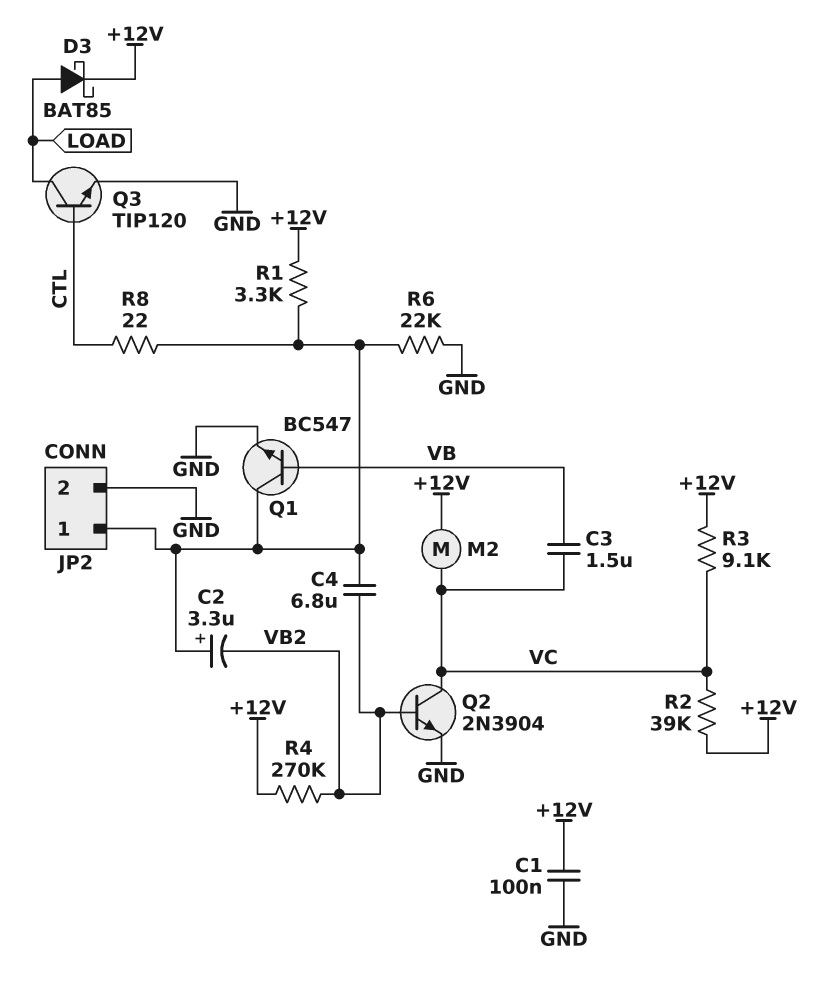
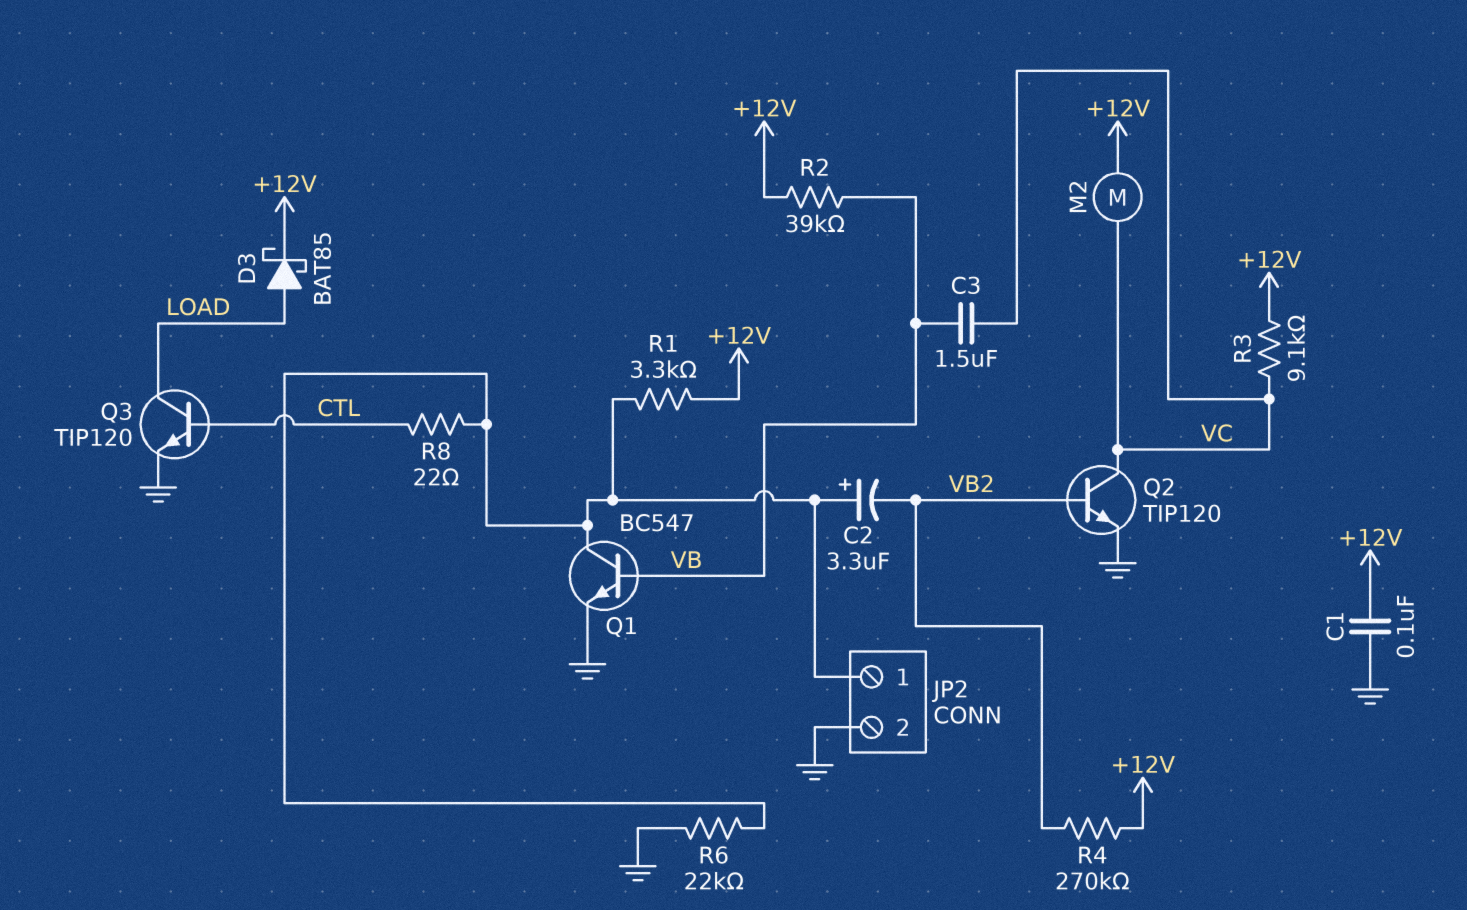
C4: 6.8uF (JP2/1, VB2) -> none
Q2: NPN 2N3904 (B VB2, C VC, E GND) -> NPN TIP120 (B VB2, C VC, E GND)
R2: 39k (+12V, VC) -> 39k (+12V, VB)

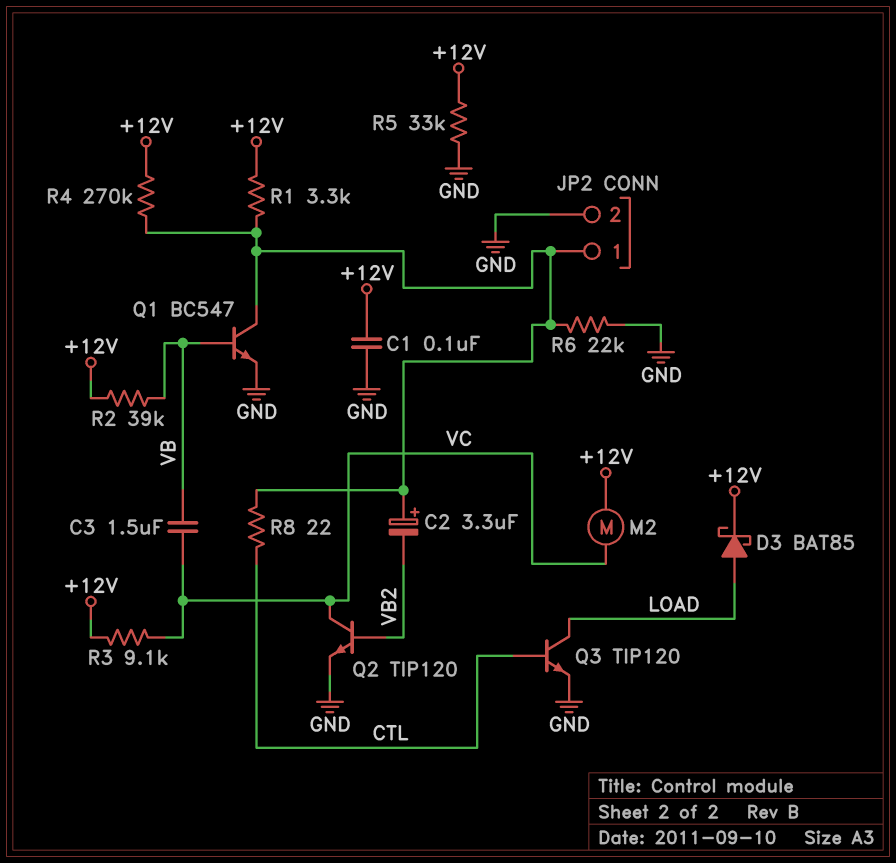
R4: 270k (+12V, VB2) -> 270k (+12V, JP2/1)
R5: none -> 33k (+12V, GND)

